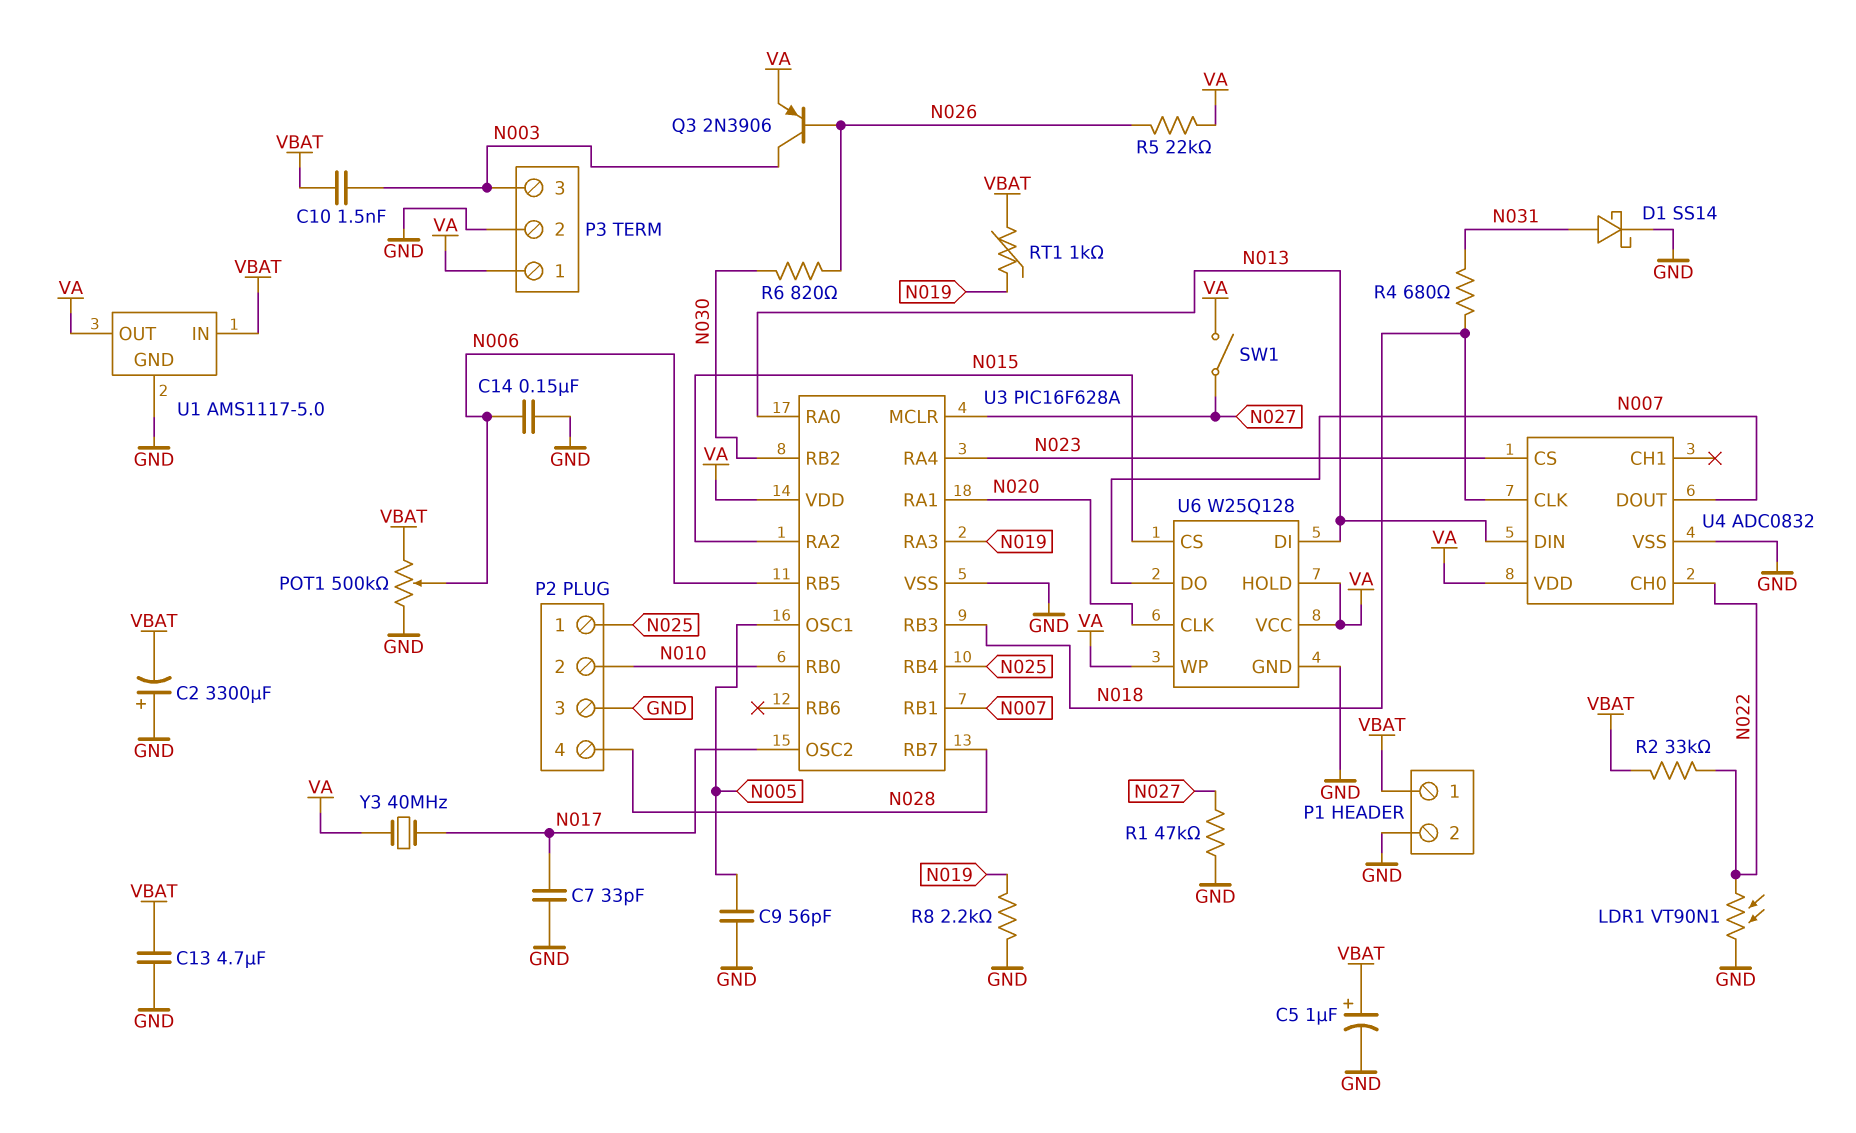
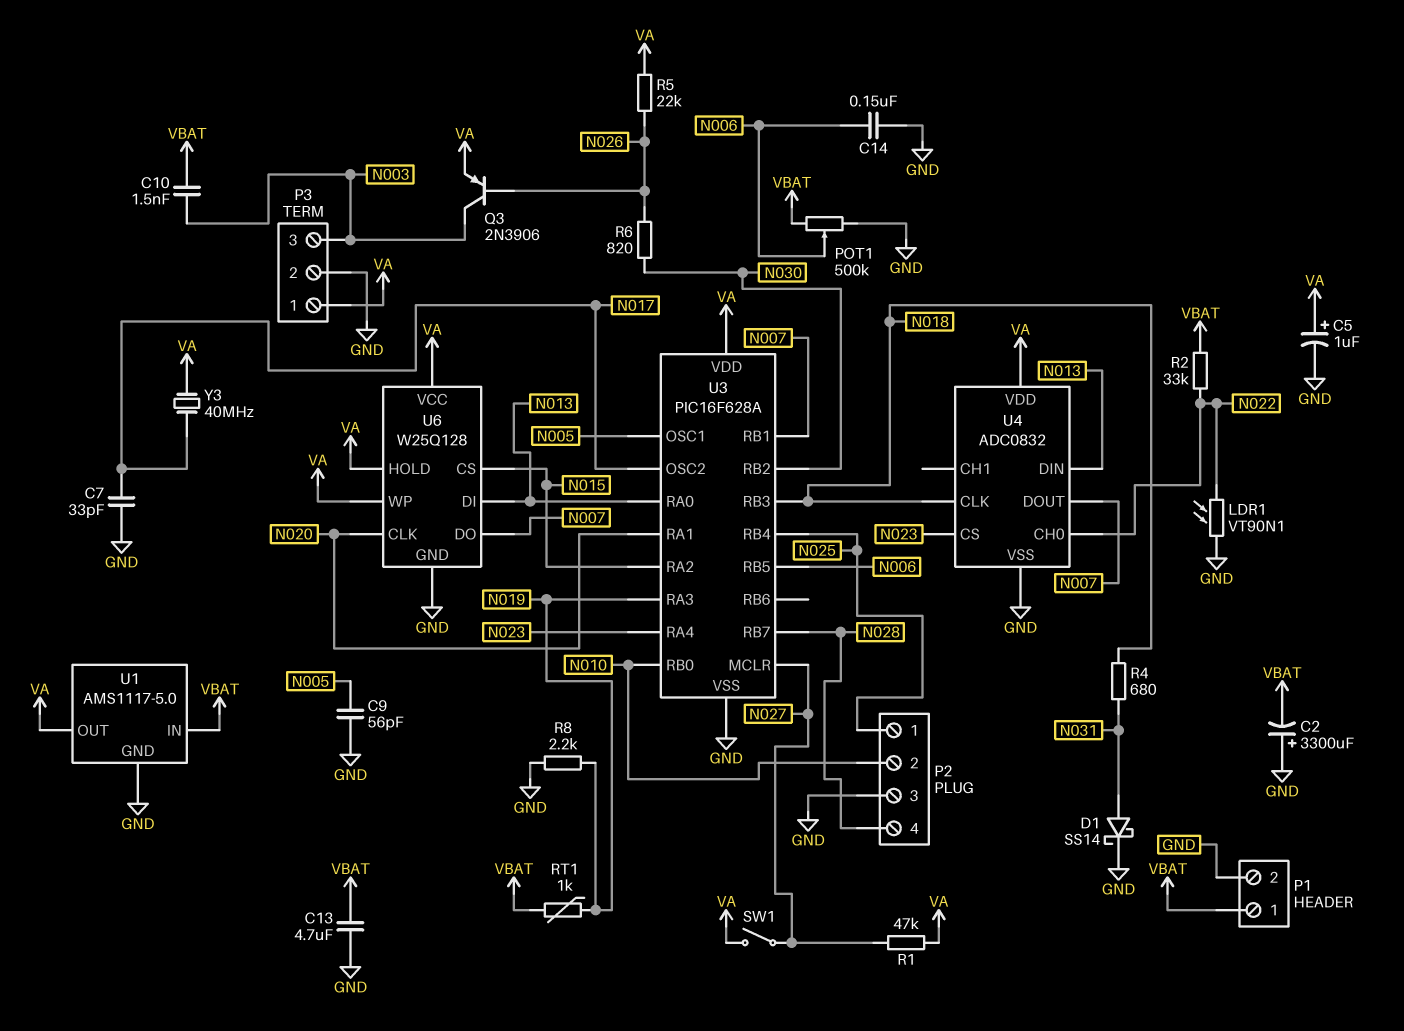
C5: 1uF (plus VBAT, minus GND) -> 1uF (plus VA, minus GND)
R1: 47k (GND, N027) -> 47k (N027, VA)

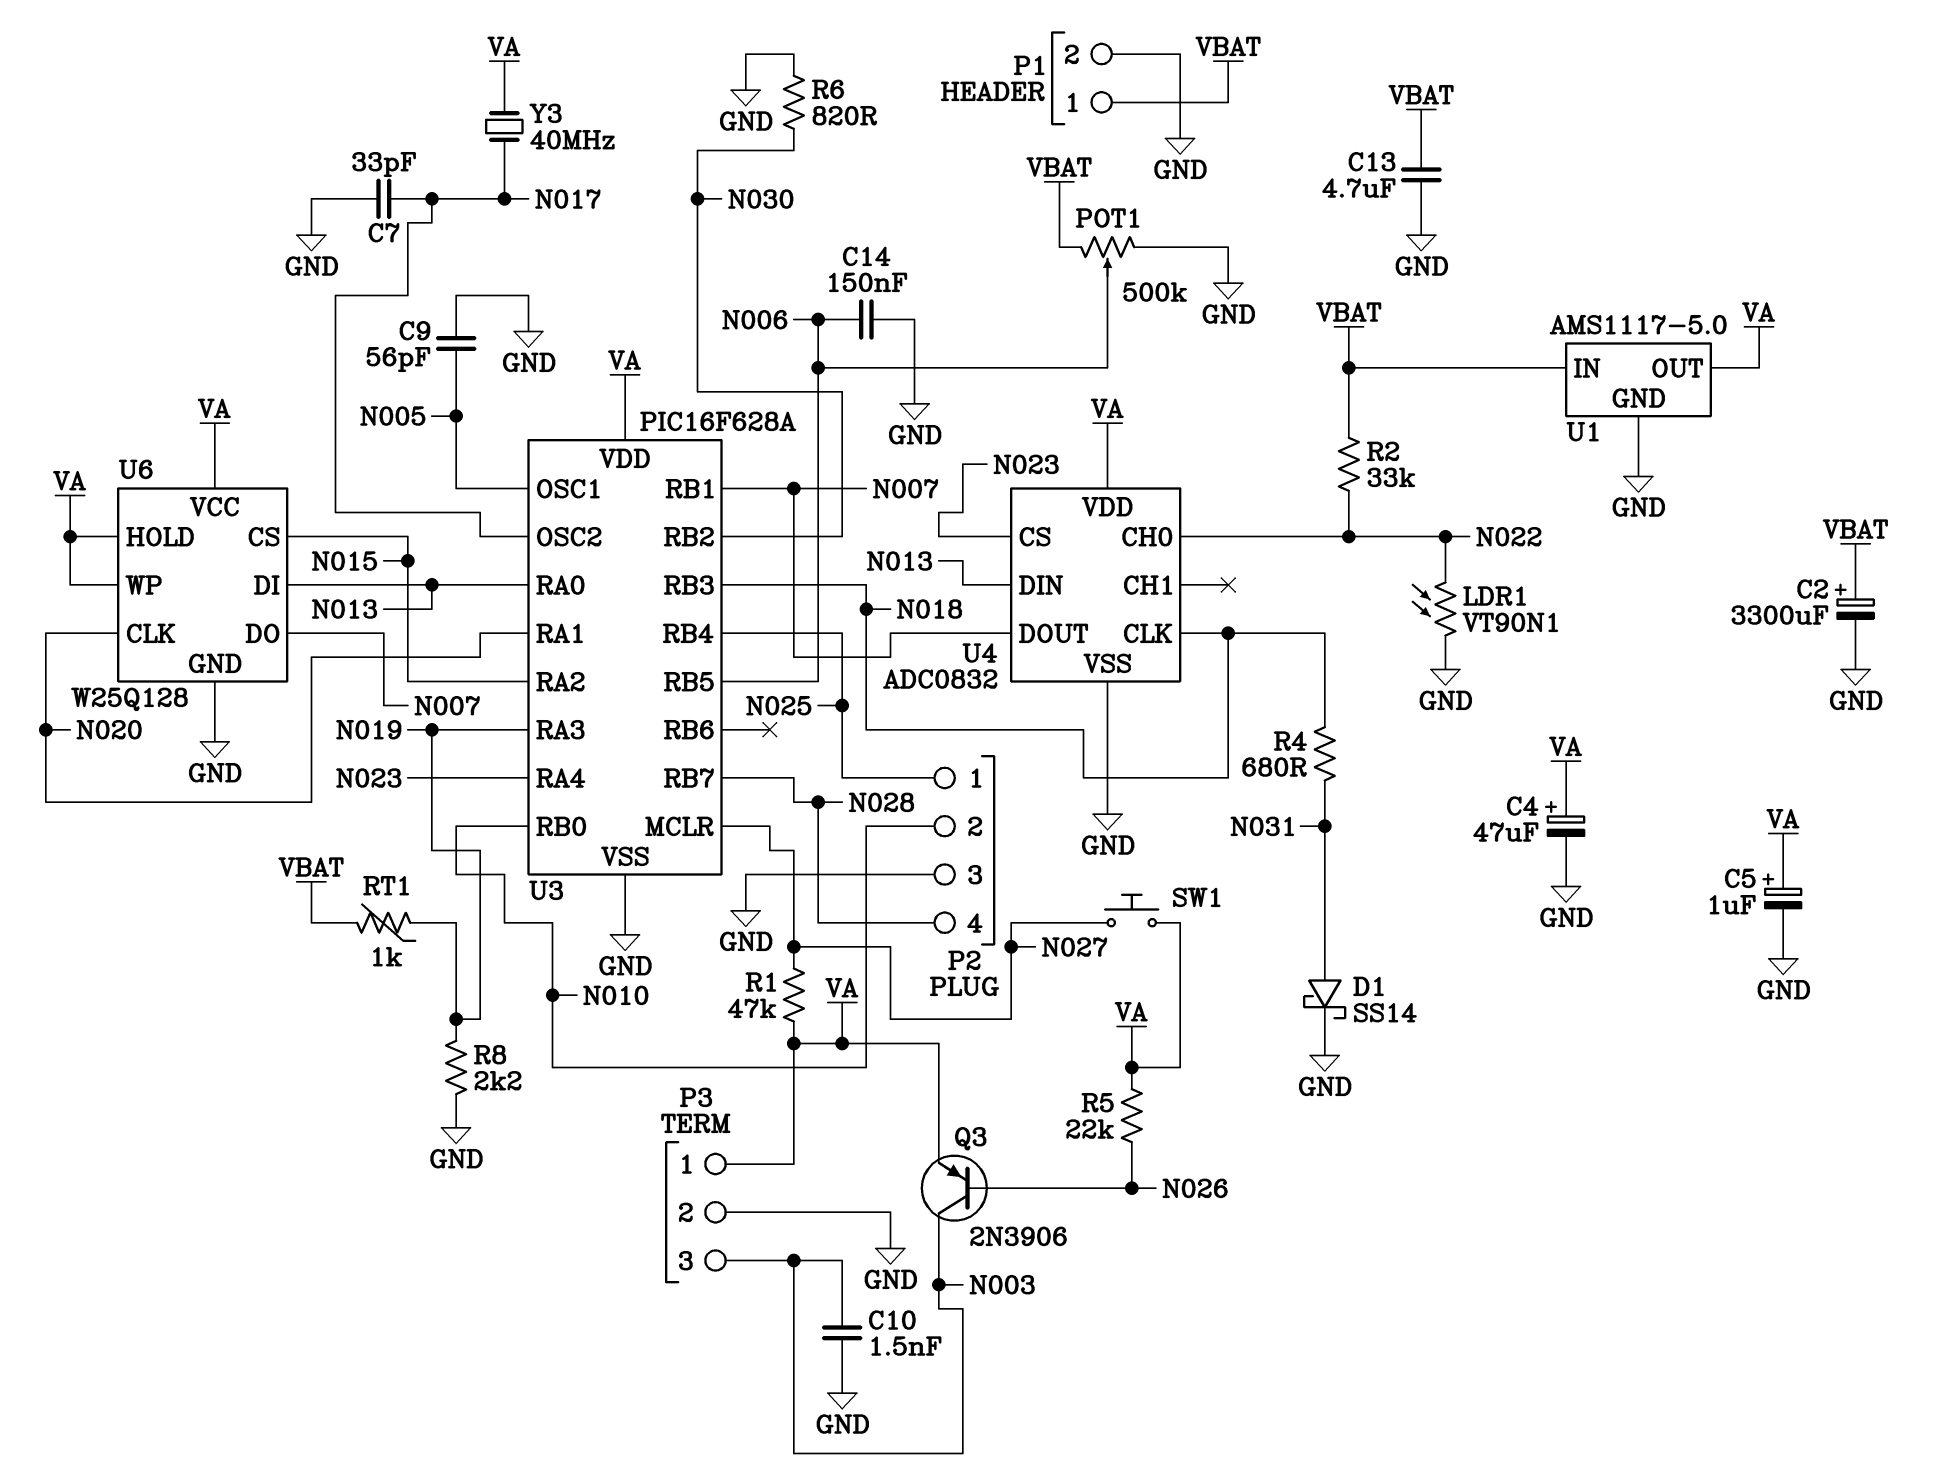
C2: 3300uF (plus GND, minus VBAT) -> 3300uF (plus VBAT, minus GND)
C4: none -> 47uF (plus VA, minus GND)
C10: 1.5nF (N003, VBAT) -> 1.5nF (GND, N003)
R6: 820 (N026, N030) -> 820 (GND, N030)
SW1: switch (N027, VA) -> button (N027, VA)

